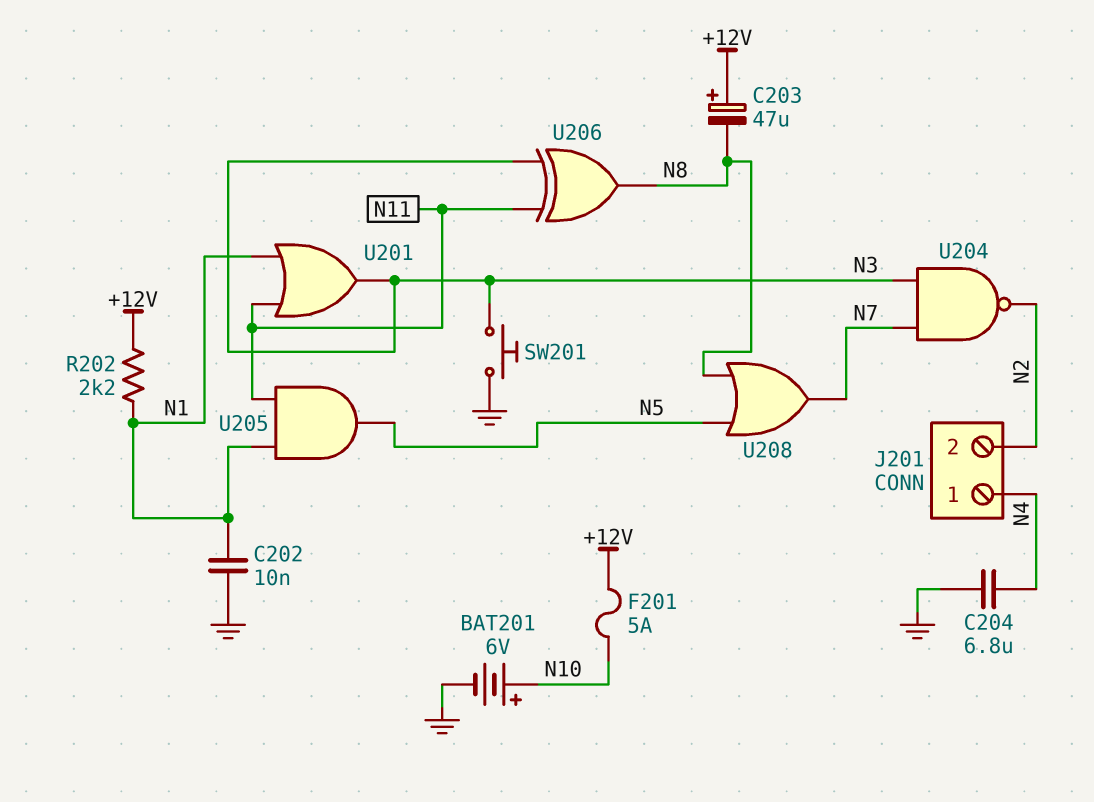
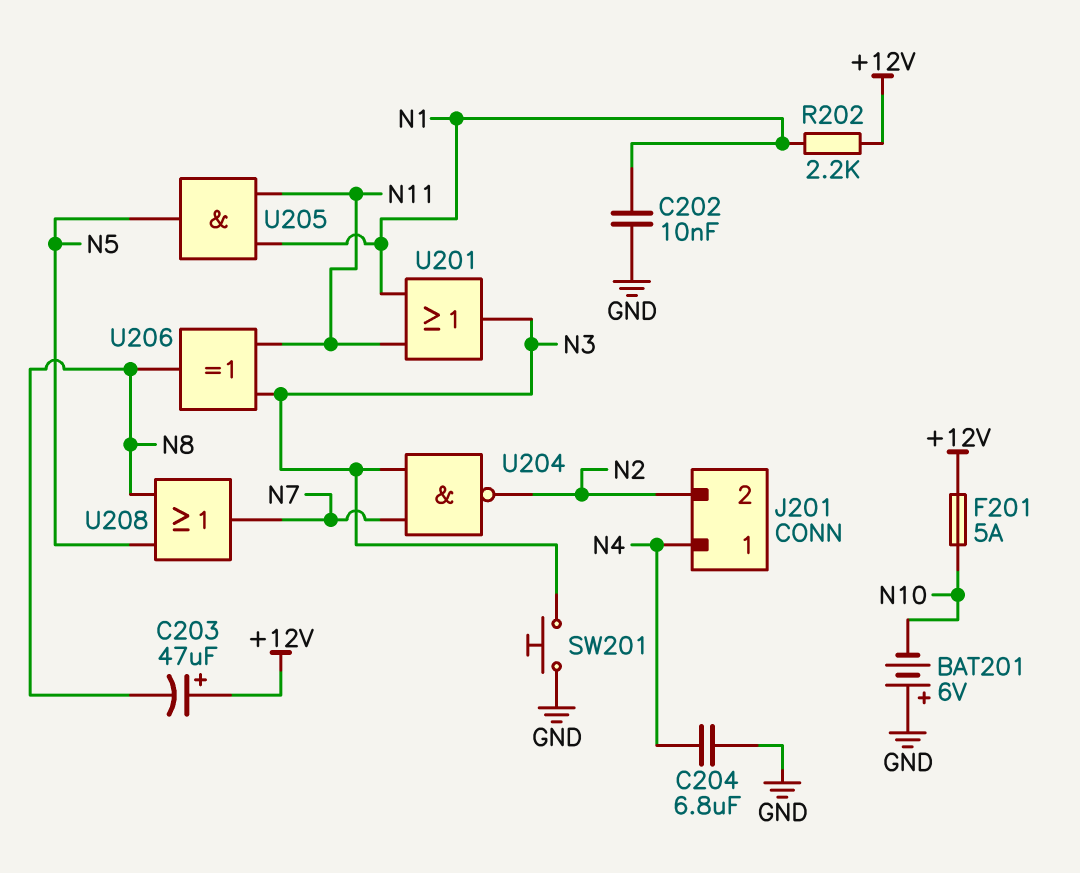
BAT201: 6V (plus N10, minus GND) -> 6V (plus GND, minus N10)

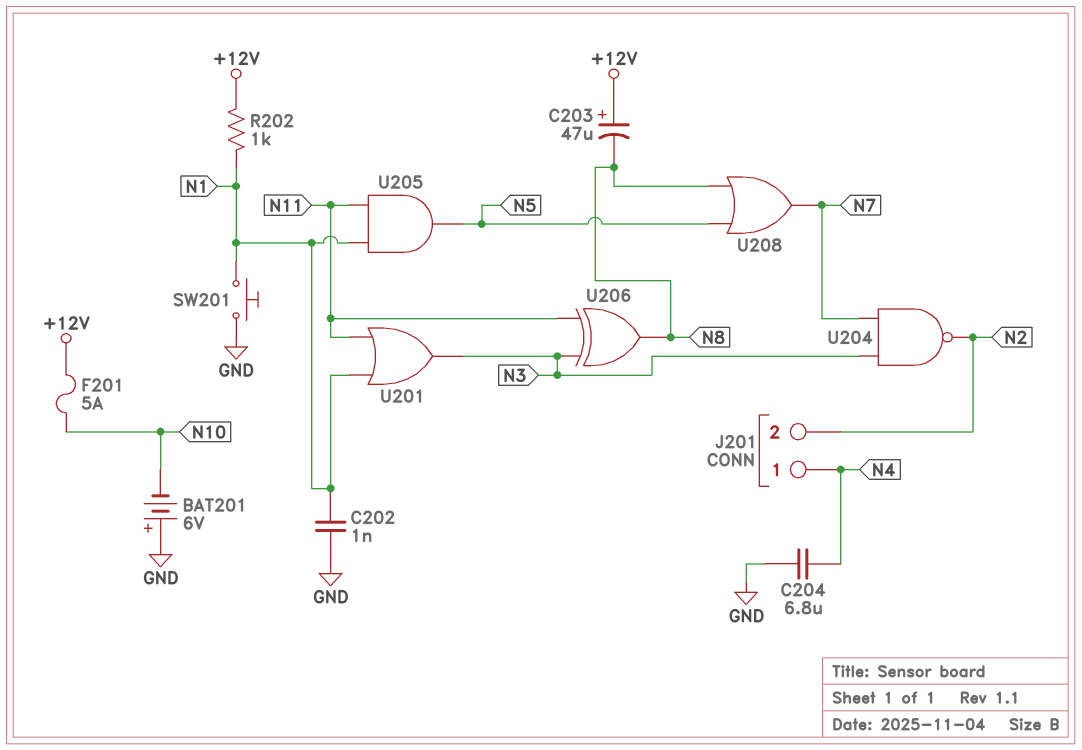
C202: 10nF (GND, N1) -> 1nF (GND, N1)
R202: 2.2k (+12V, N1) -> 1k (+12V, N1)
SW201: button (GND, N3) -> button (GND, N1)

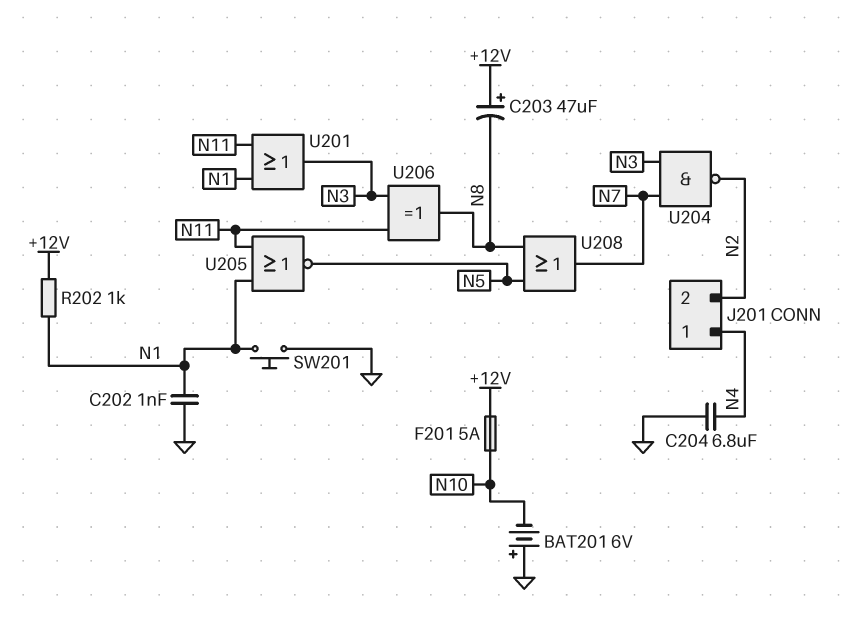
U205: AND (in N1, in N11, out N5) -> NOR (in N1, in N11, out N5)

